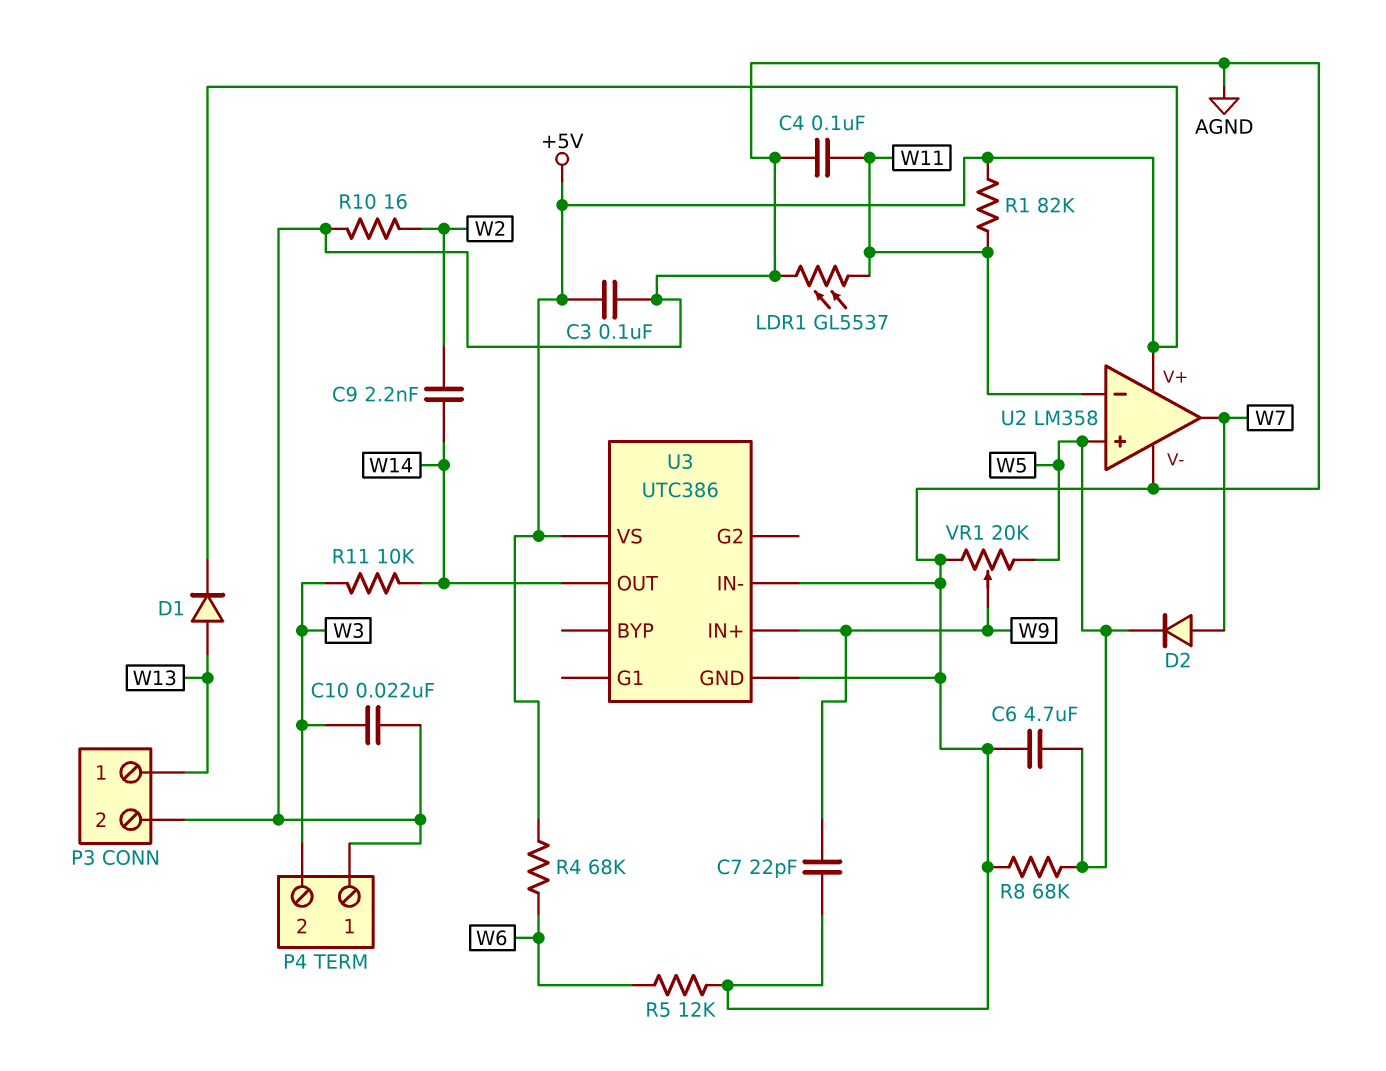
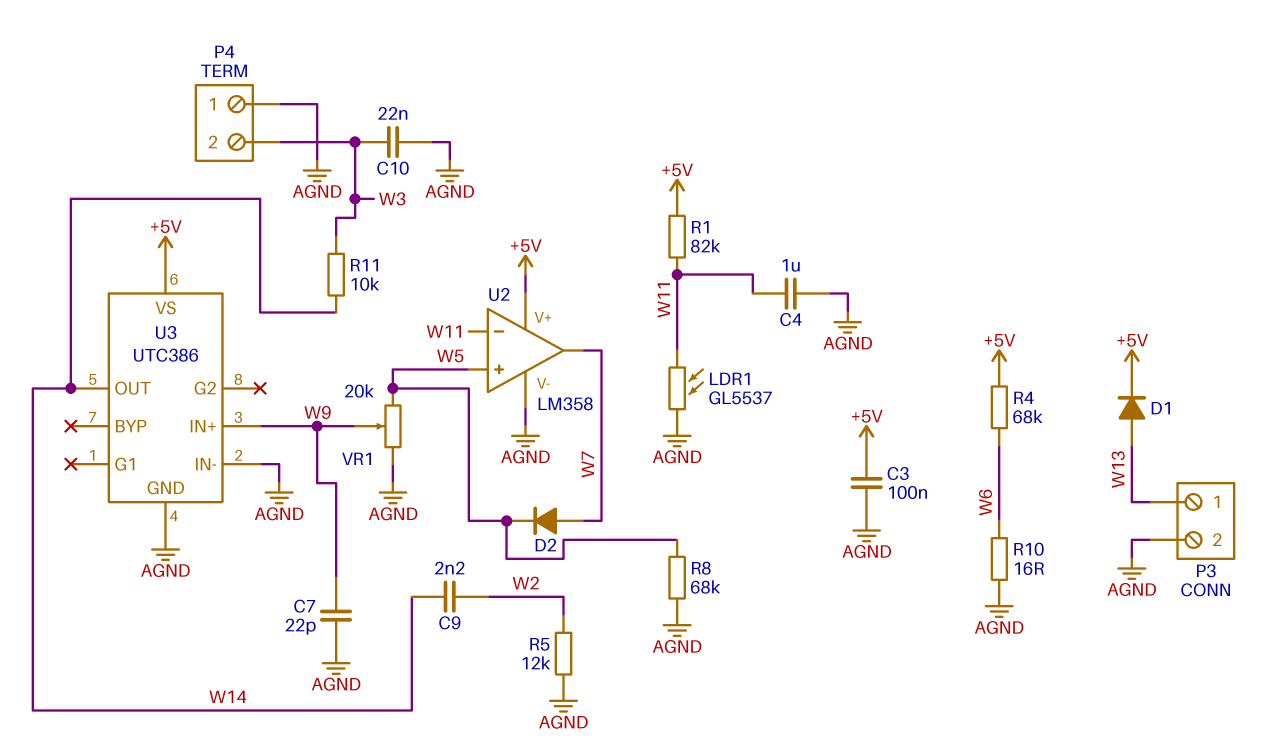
C4: 100nF (AGND, W11) -> 1uF (AGND, W11)
C6: 4.7uF (AGND, W5) -> none
R5: 12k (AGND, W6) -> 12k (AGND, W2)
R10: 16 (AGND, W2) -> 16 (AGND, W6)

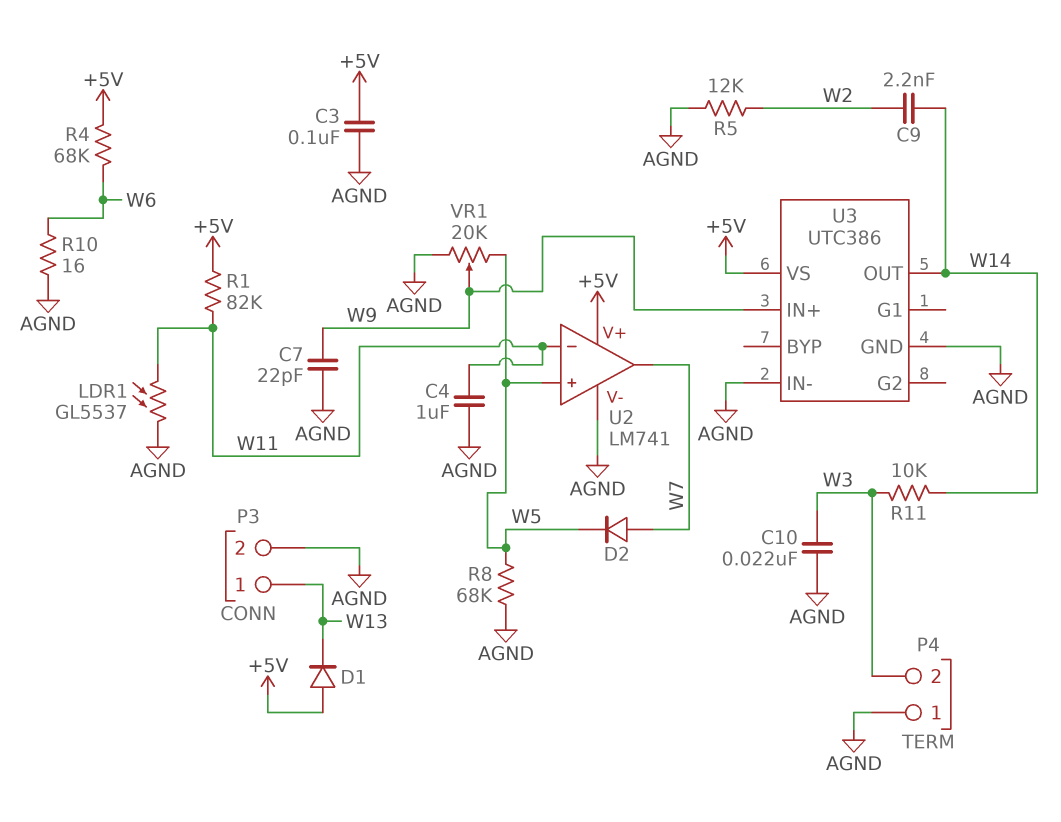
D1: diode (A W13, K +5V) -> diode (A +5V, K W13)
U2: LM358 -> LM741

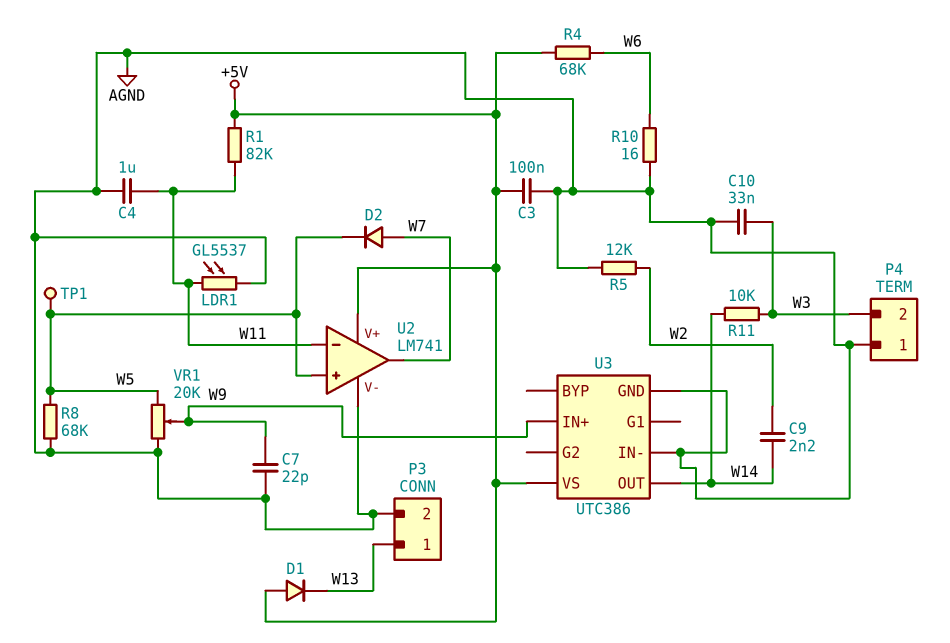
C10: 22nF (AGND, W3) -> 33nF (AGND, W3)
TP1: none -> test point (W5)

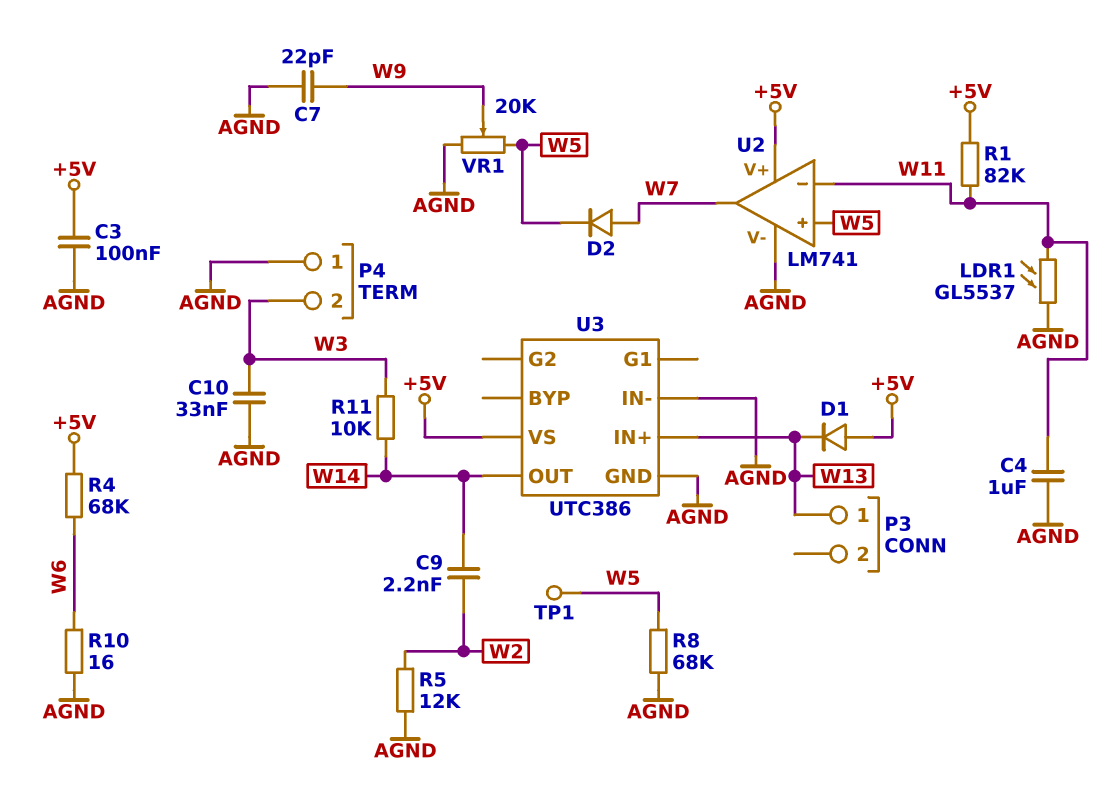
P3 pin 2: AGND -> none
U3 pin IN+: W9 -> W13

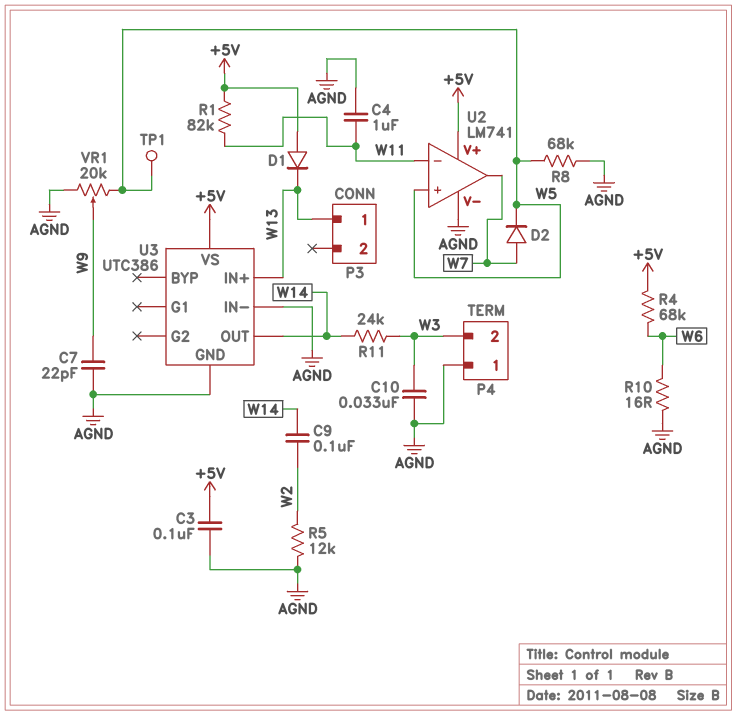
C9: 2.2nF (W2, W14) -> 100nF (W2, W14)
LDR1: GL5537 (AGND, W11) -> none
R11: 10k (W3, W14) -> 24k (W3, W14)

